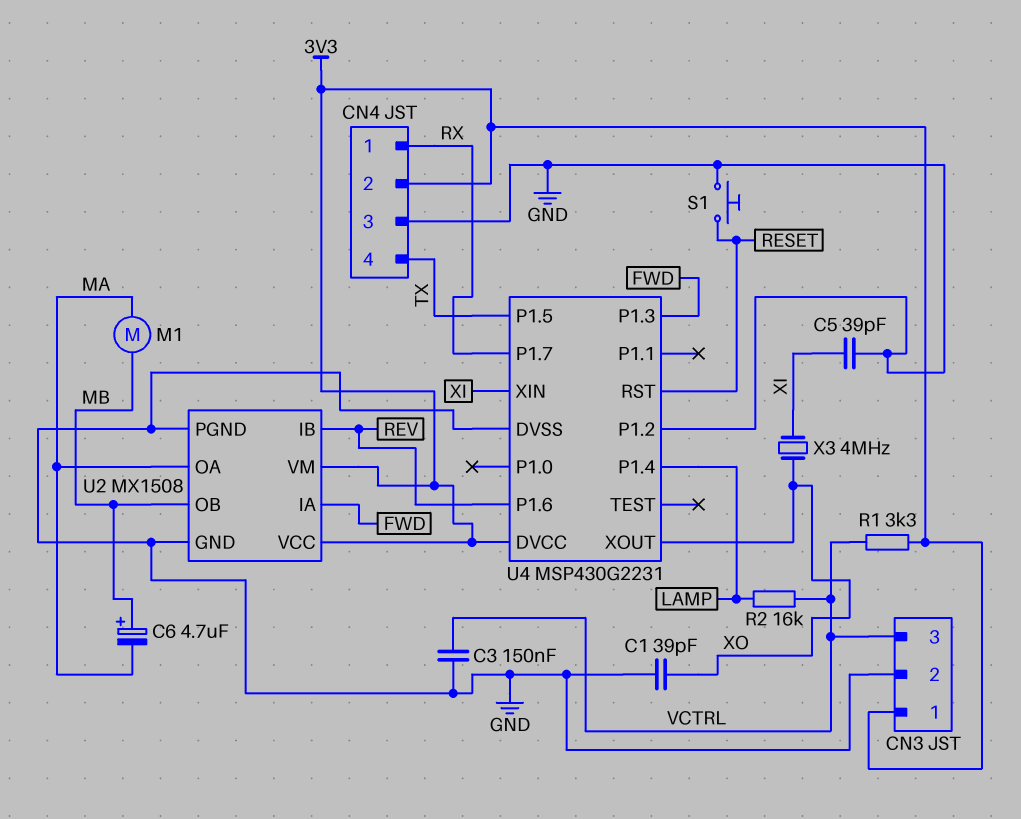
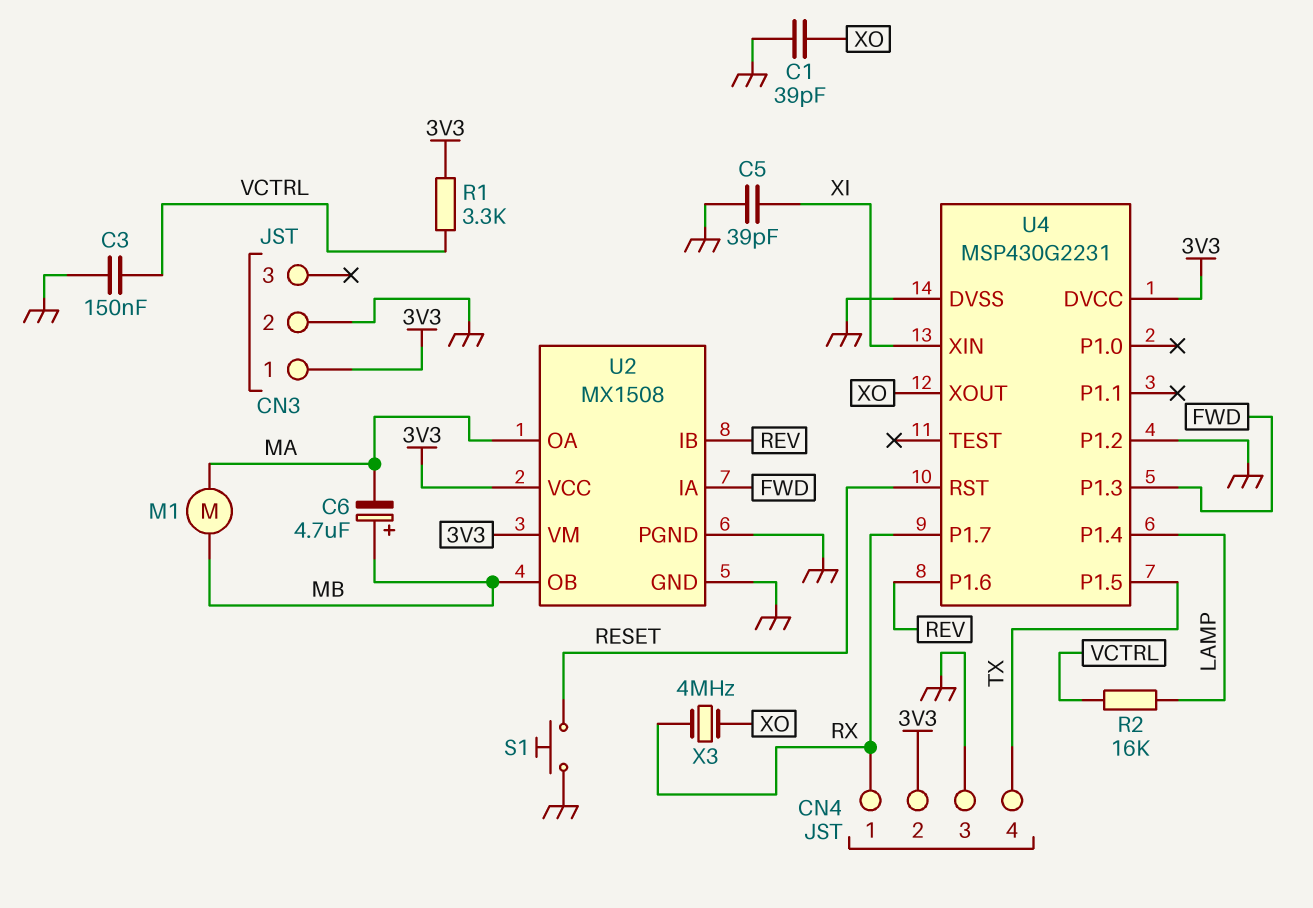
CN3 pin 3: VCTRL -> none
X3: 4MHz (XI, XO) -> 4MHz (RX, XO)

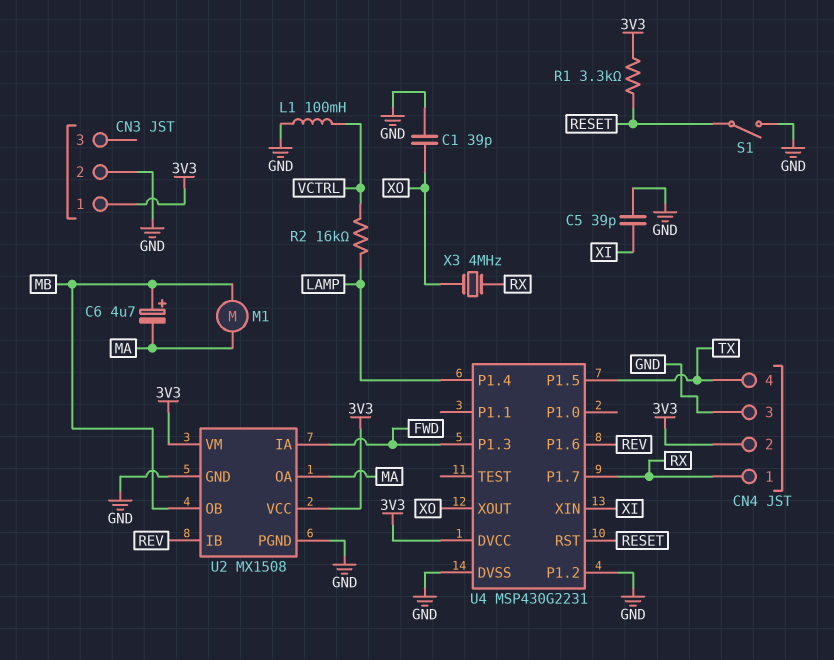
C3: 150nF (GND, VCTRL) -> none
L1: none -> 100mH (GND, VCTRL)
R1: 3.3k (3V3, VCTRL) -> 3.3k (3V3, RESET)
S1: button (GND, RESET) -> switch (GND, RESET)

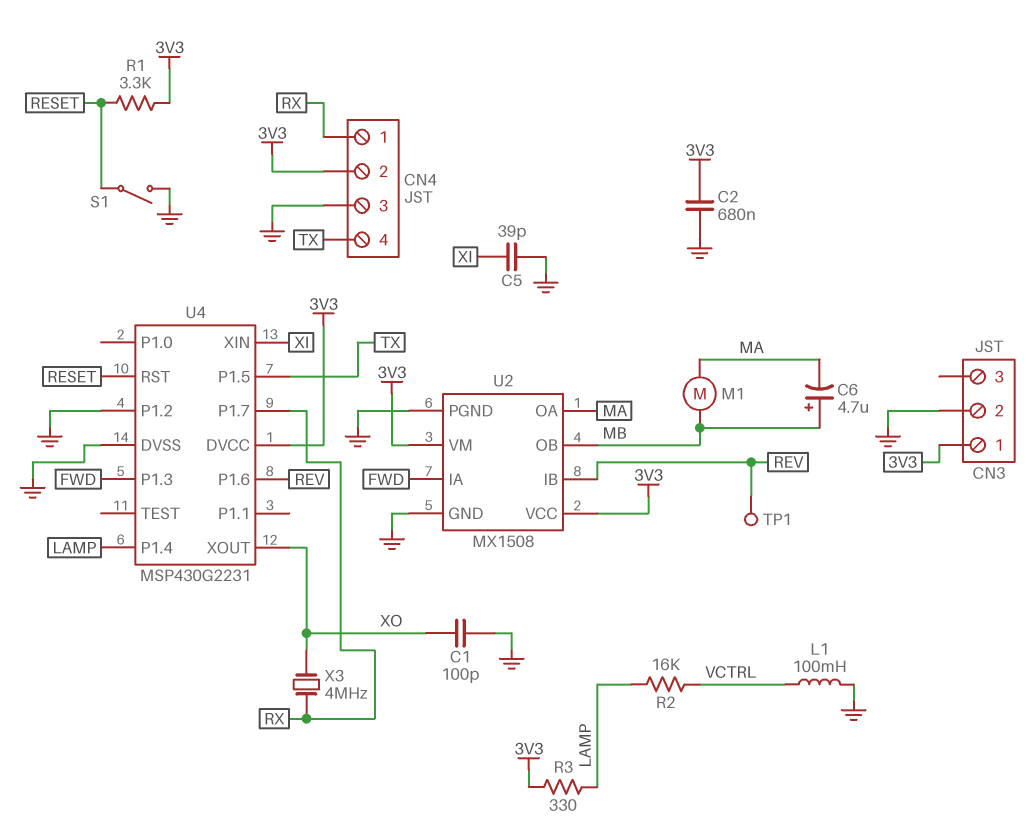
C1: 39pF (GND, XO) -> 100pF (GND, XO)
C2: none -> 680nF (3V3, GND)
R3: none -> 330 (3V3, LAMP)
TP1: none -> test point (REV)

